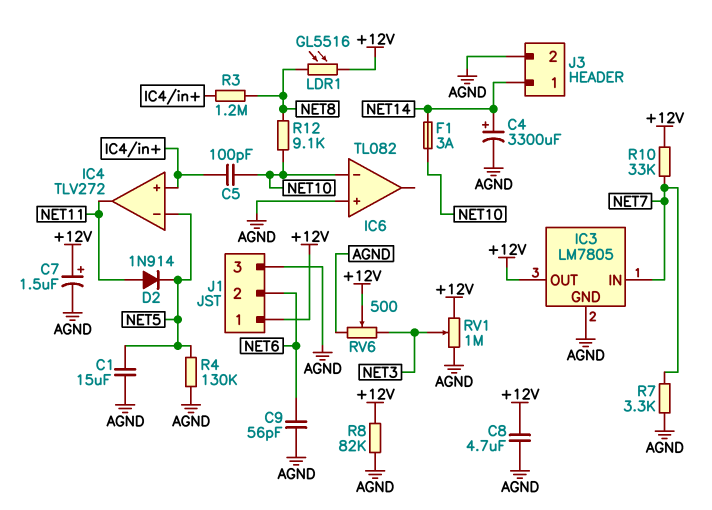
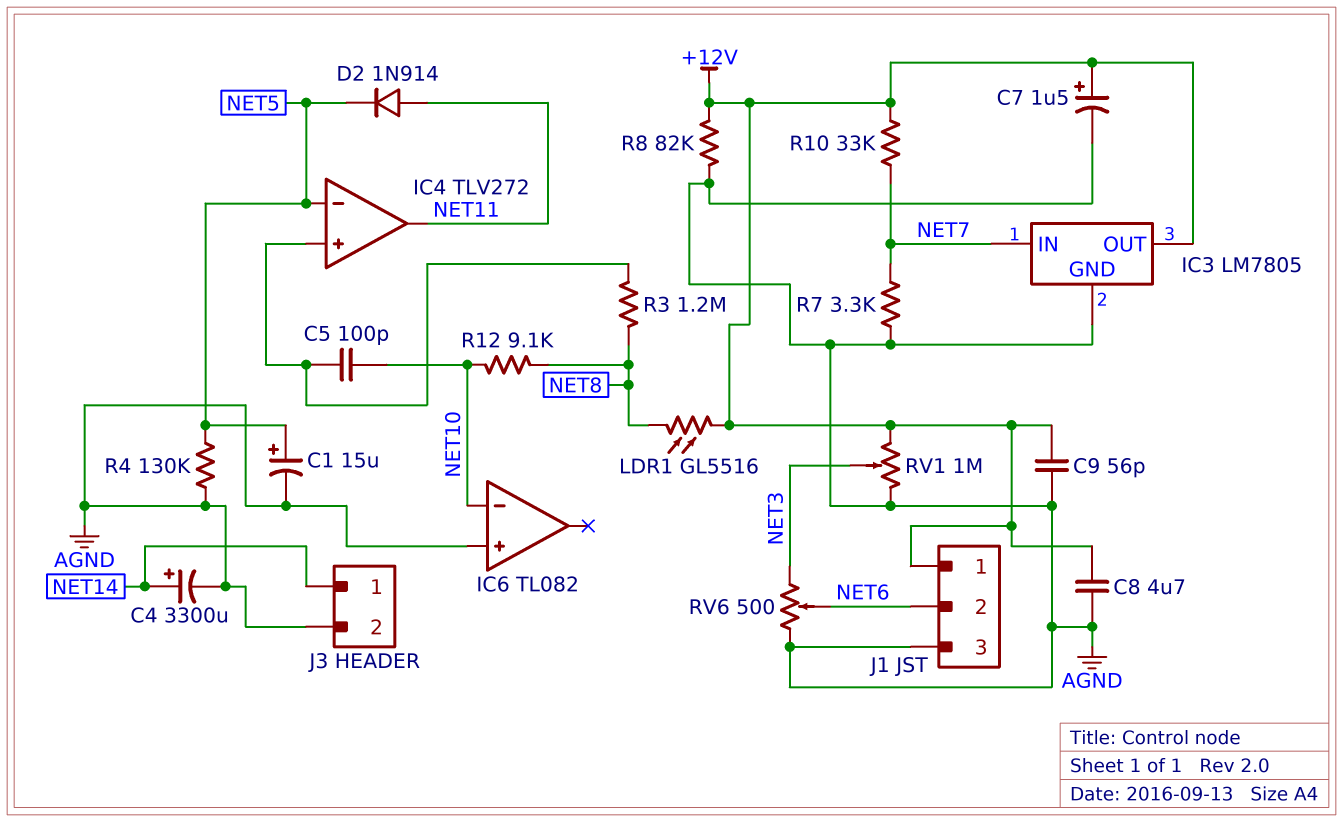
C1: 15uF (AGND, NET5) -> 15uF (plus NET5, minus AGND)
C9: 56pF (AGND, NET6) -> 56pF (+12V, AGND)
F1: 3A (NET10, NET14) -> none
RV6: 500 (AGND, NET3, wiper +12V) -> 500 (AGND, NET3, wiper NET6)

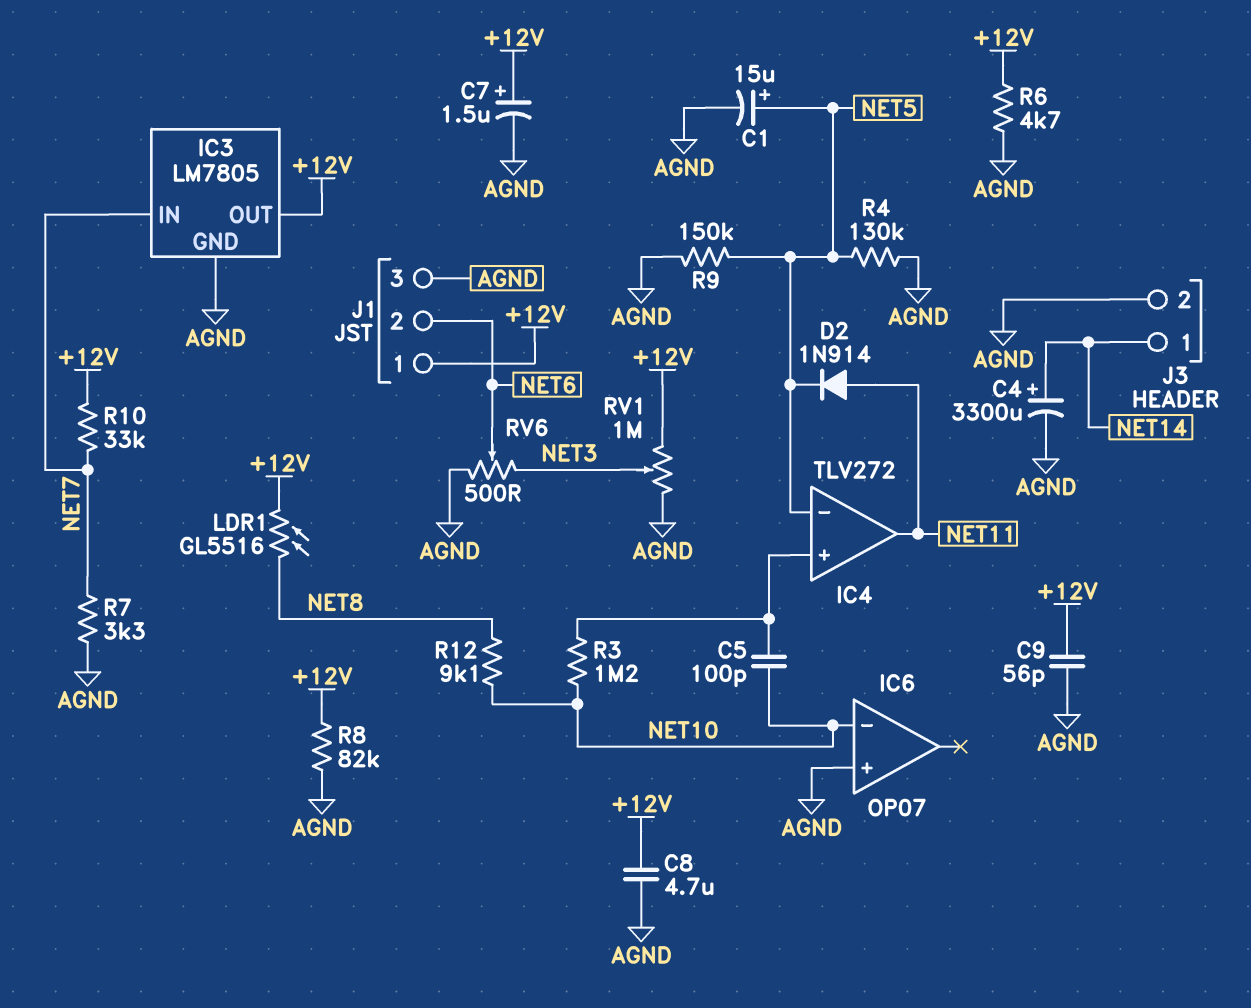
IC6: TL082 -> OP07
R3: 1.2M (IC4/in+, NET8) -> 1.2M (IC4/in+, NET10)
R6: none -> 4.7k (+12V, AGND)
R9: none -> 150k (AGND, NET5)

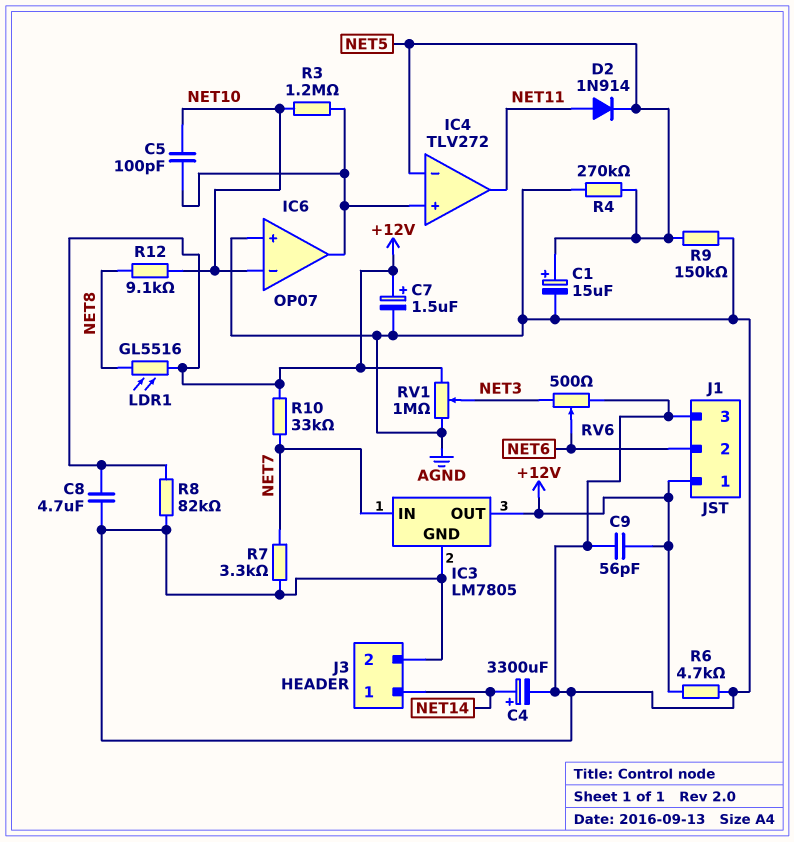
IC6 pin out: none -> IC4/in+
R4: 130k (AGND, NET5) -> 270k (AGND, NET5)

